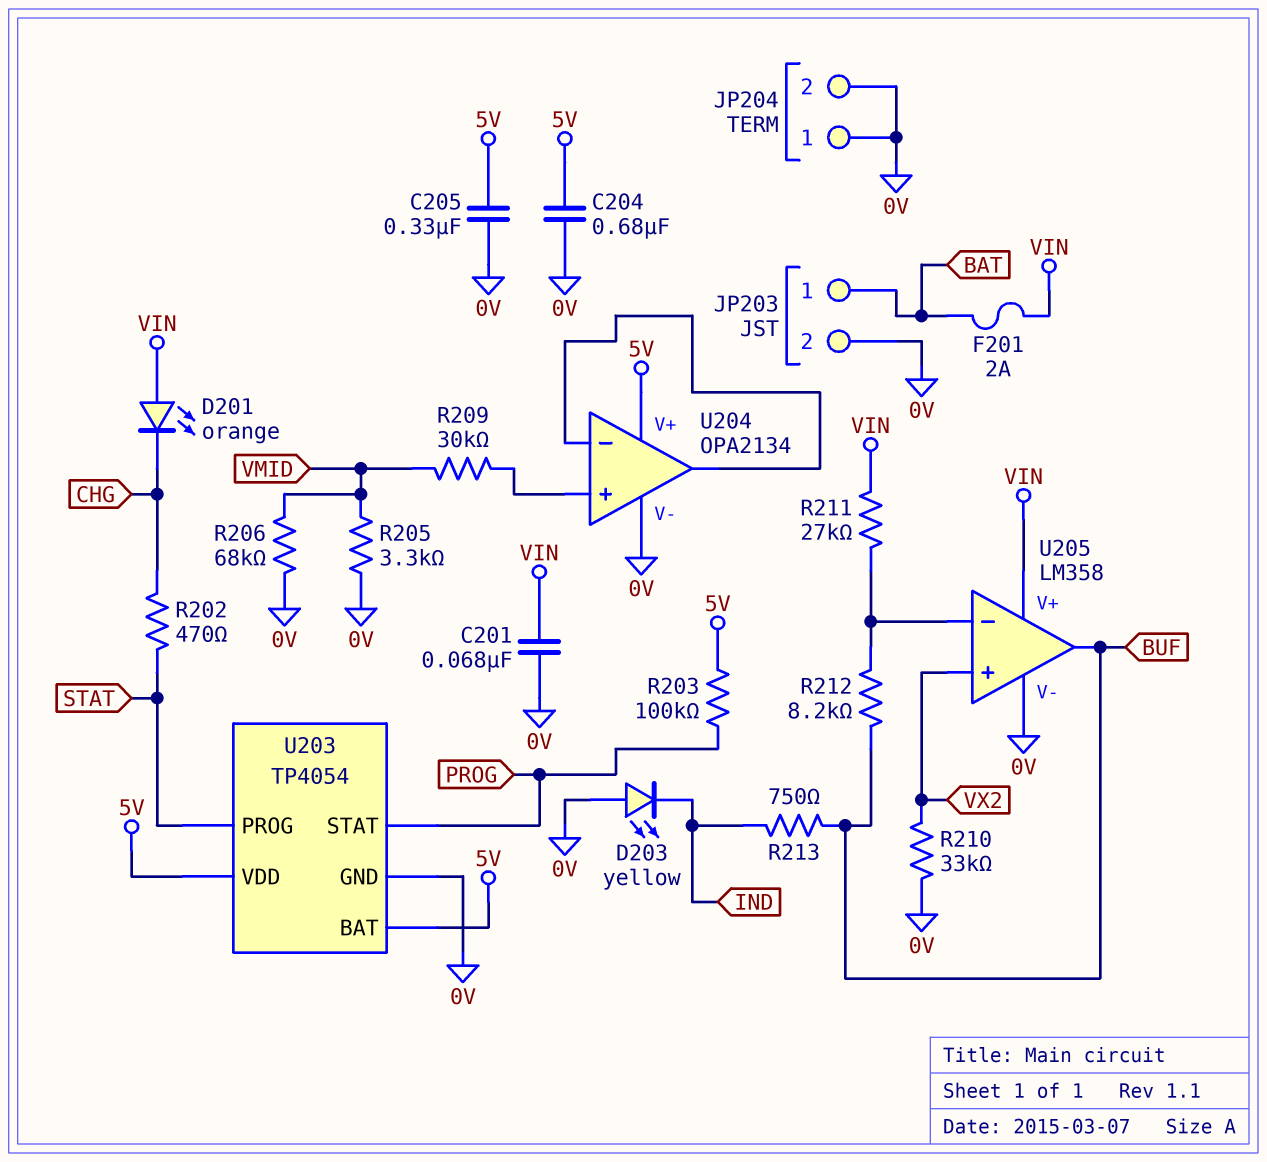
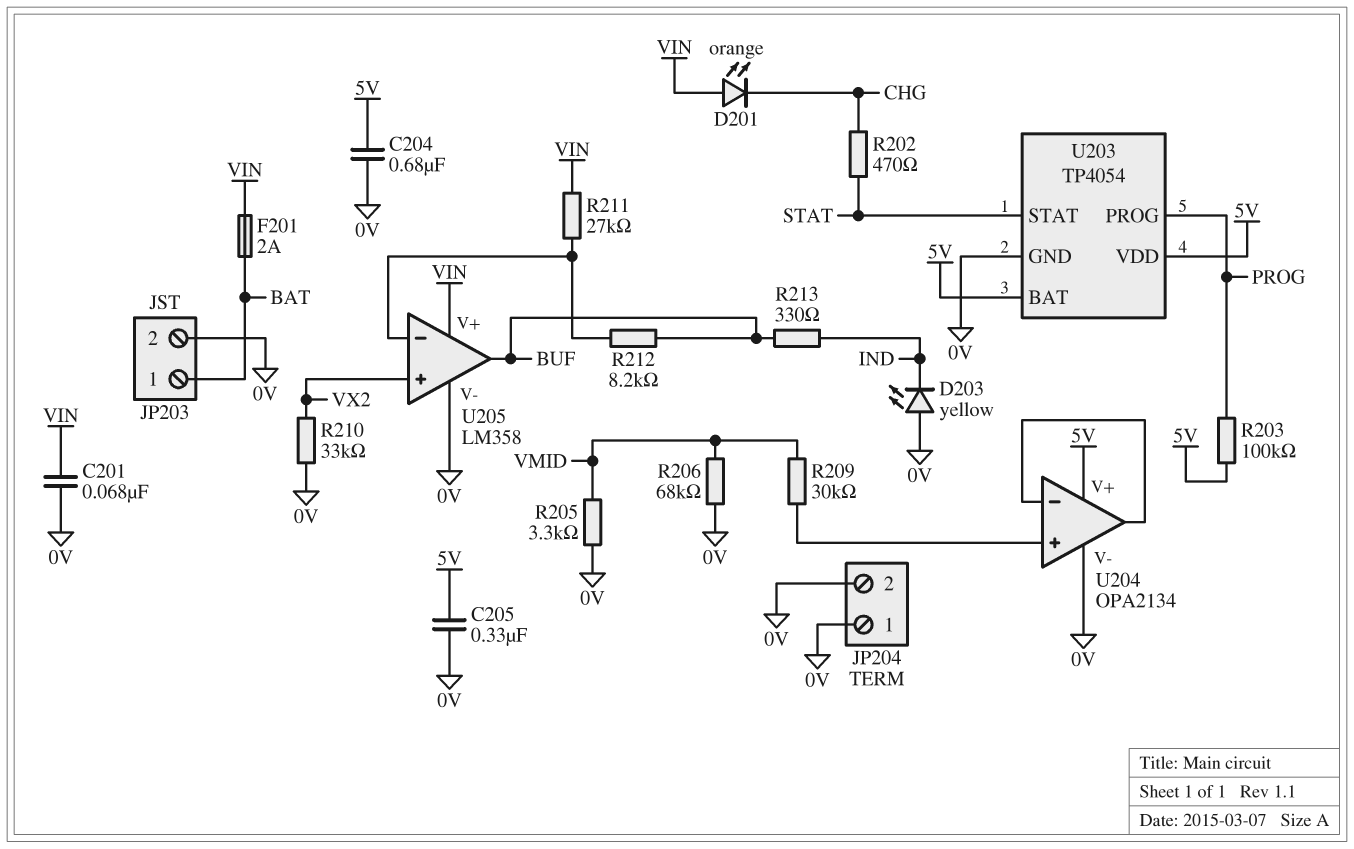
R213: 750 (BUF, IND) -> 330 (BUF, IND)
U203 pin PROG: STAT -> PROG
U203 pin STAT: PROG -> STAT

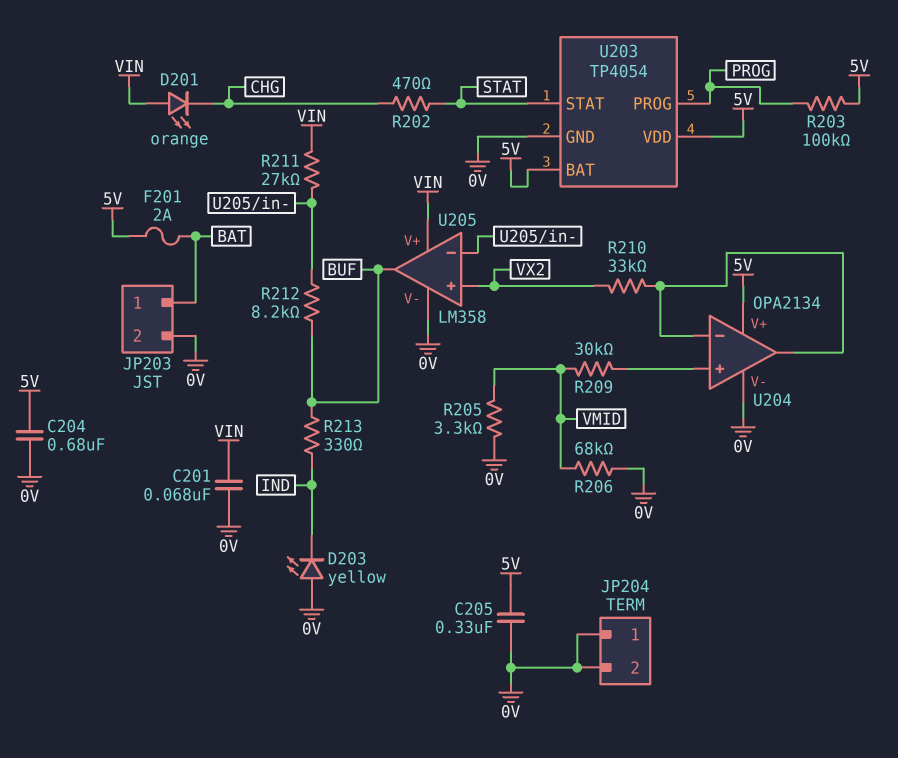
F201: 2A (BAT, VIN) -> 2A (5V, BAT)
R210: 33k (0V, VX2) -> 33k (U204/in-, VX2)

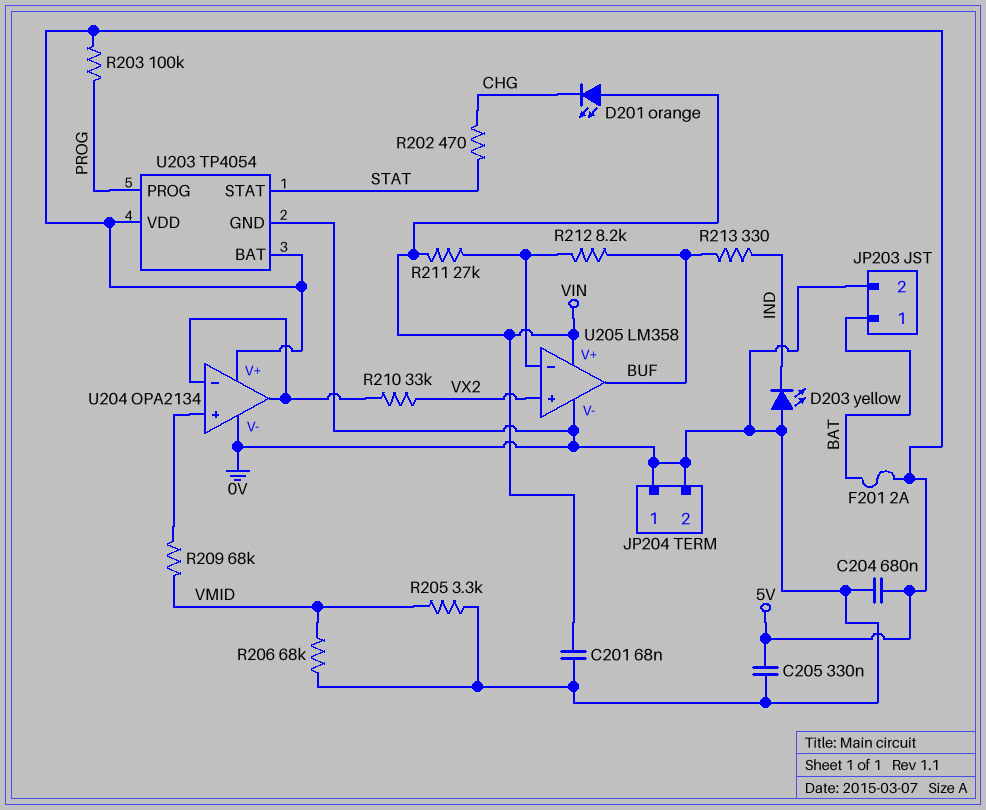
R209: 30k (U204/in+, VMID) -> 68k (U204/in+, VMID)

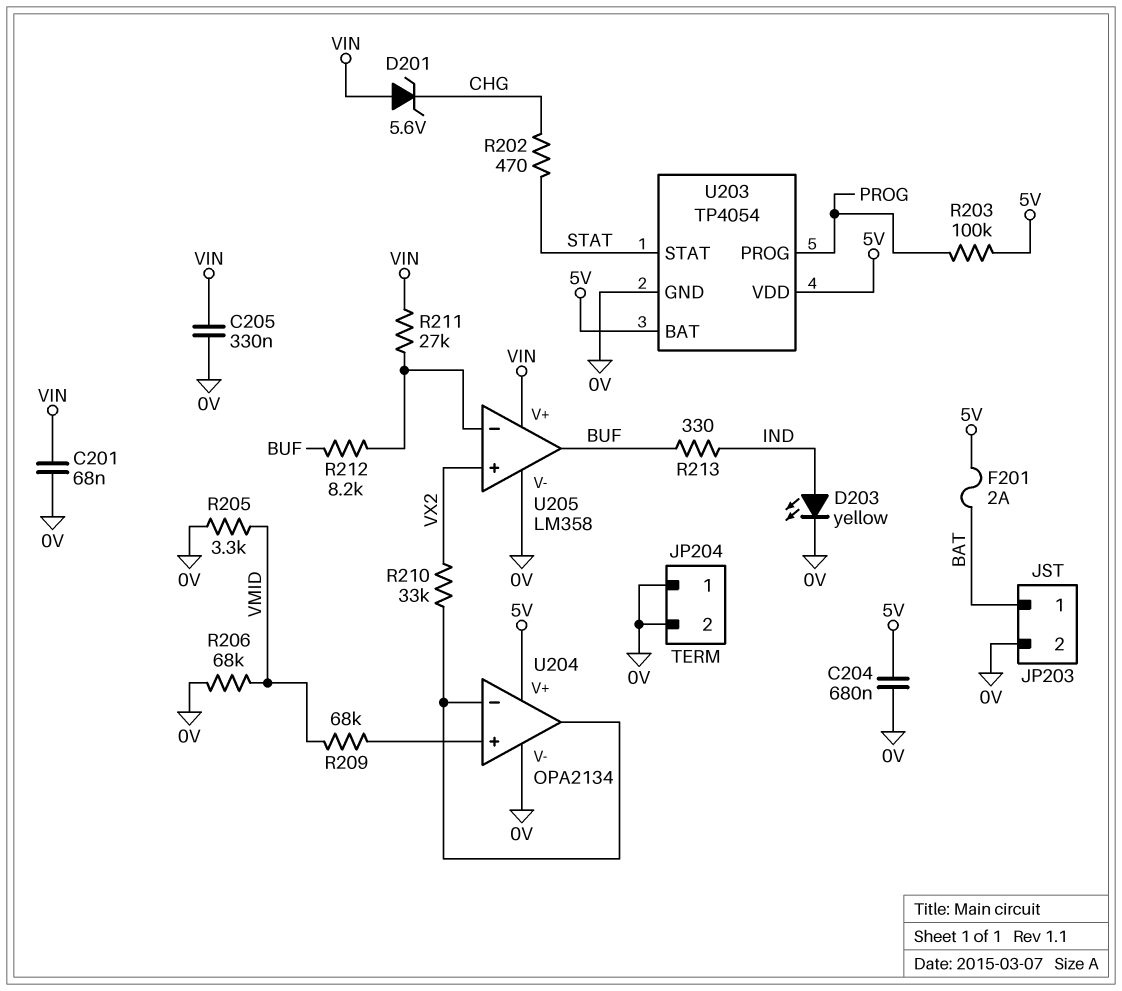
C205: 330nF (0V, 5V) -> 330nF (0V, VIN)
D201: LED orange (A VIN, K CHG) -> zener 5.6V (A VIN, K CHG)
D203: LED yellow (A 0V, K IND) -> LED yellow (A IND, K 0V)

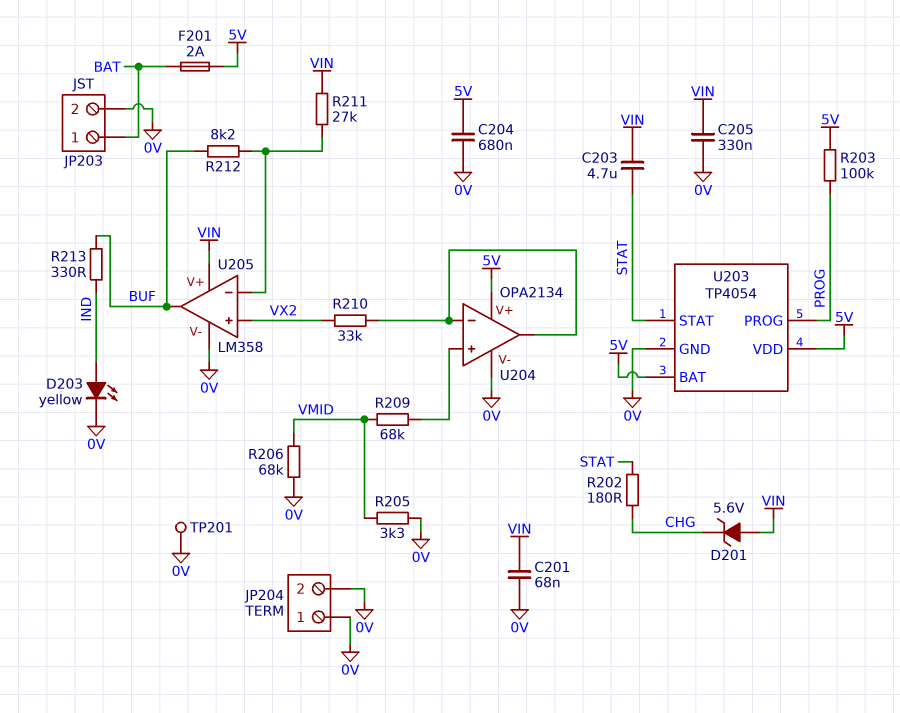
C203: none -> 4.7uF (STAT, VIN)
R202: 470 (CHG, STAT) -> 180 (CHG, STAT)
TP201: none -> test point (0V)

